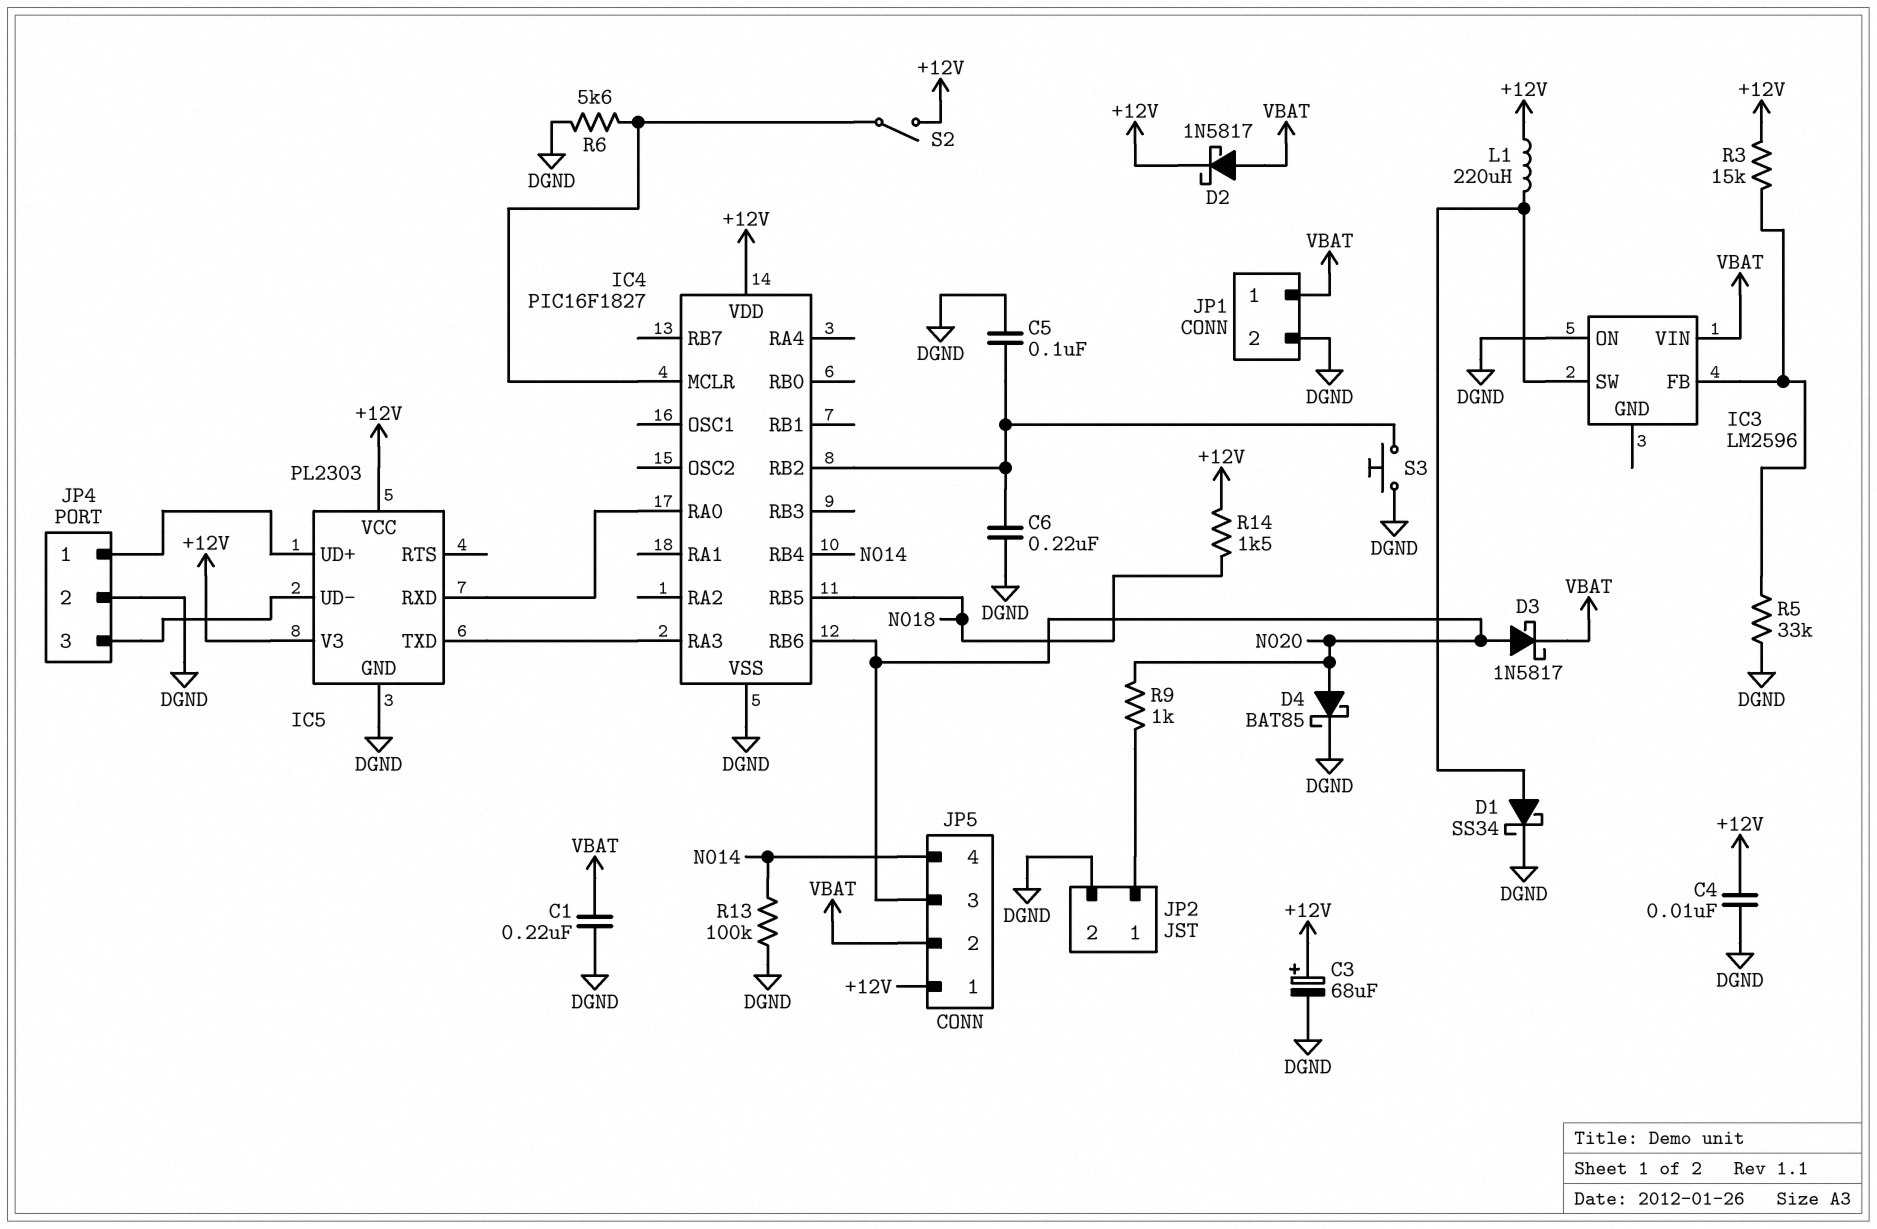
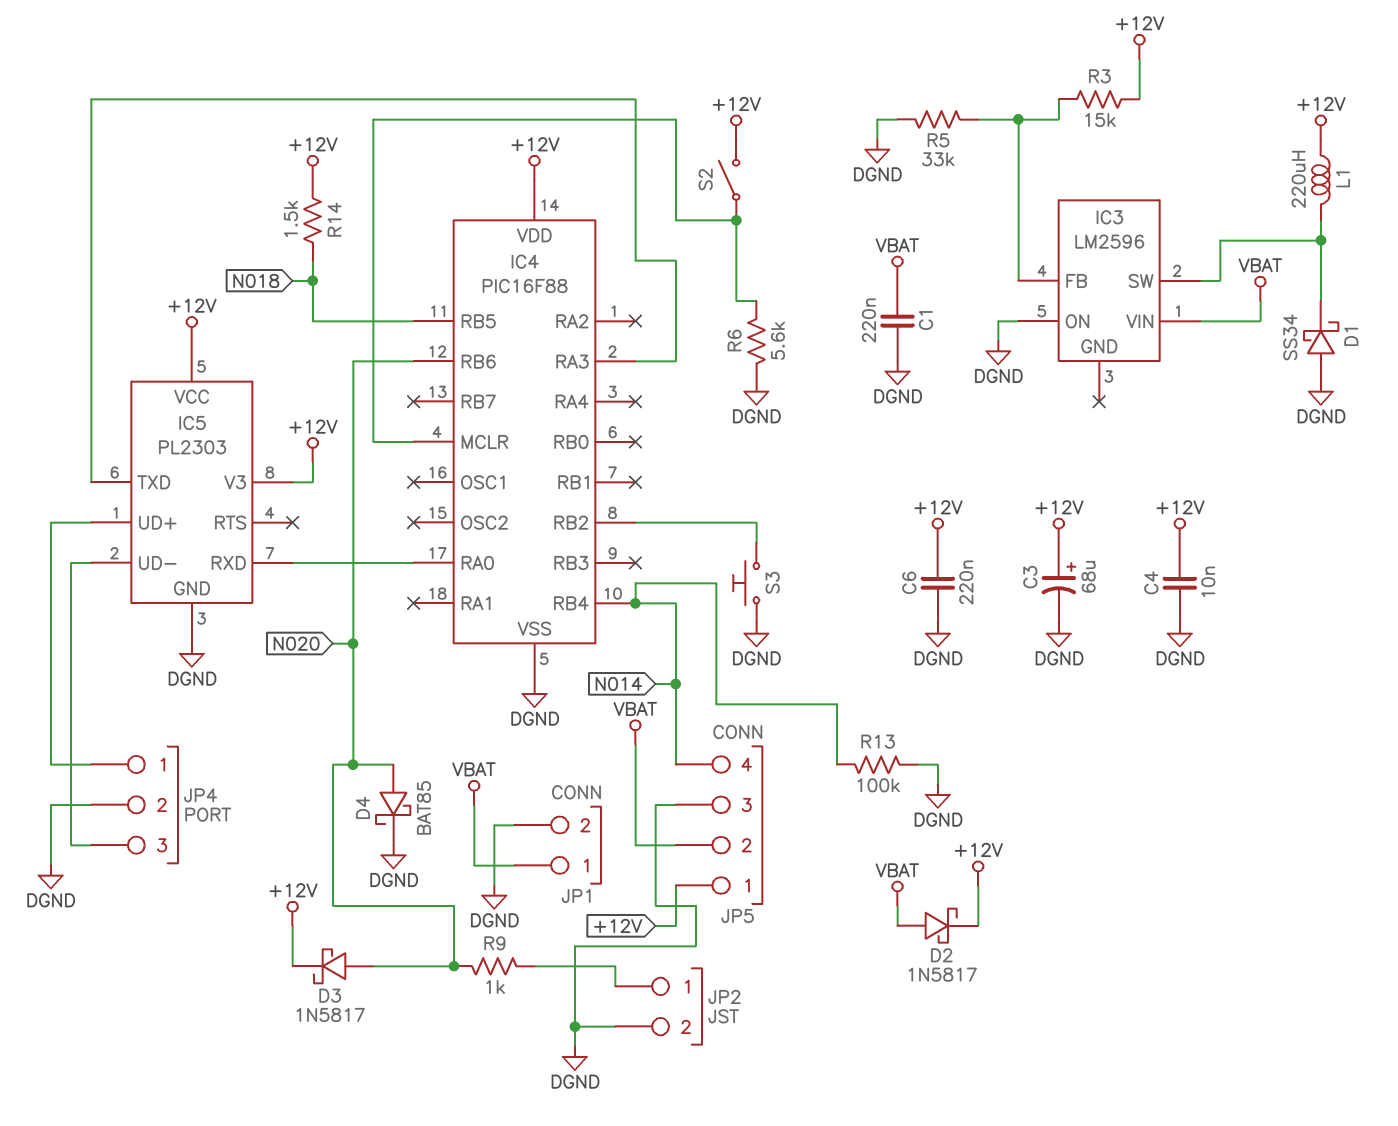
C5: 100nF (DGND, IC4/RB2) -> none
C6: 220nF (DGND, IC4/RB2) -> 220nF (+12V, DGND)
D1: schottky SS34 (A IC3/SW, K DGND) -> schottky SS34 (A DGND, K IC3/SW)
D3: schottky 1N5817 (A N020, K VBAT) -> schottky 1N5817 (A N020, K +12V)
IC4: PIC16F1827 -> PIC16F88
JP5 pin 3: N020 -> DGND

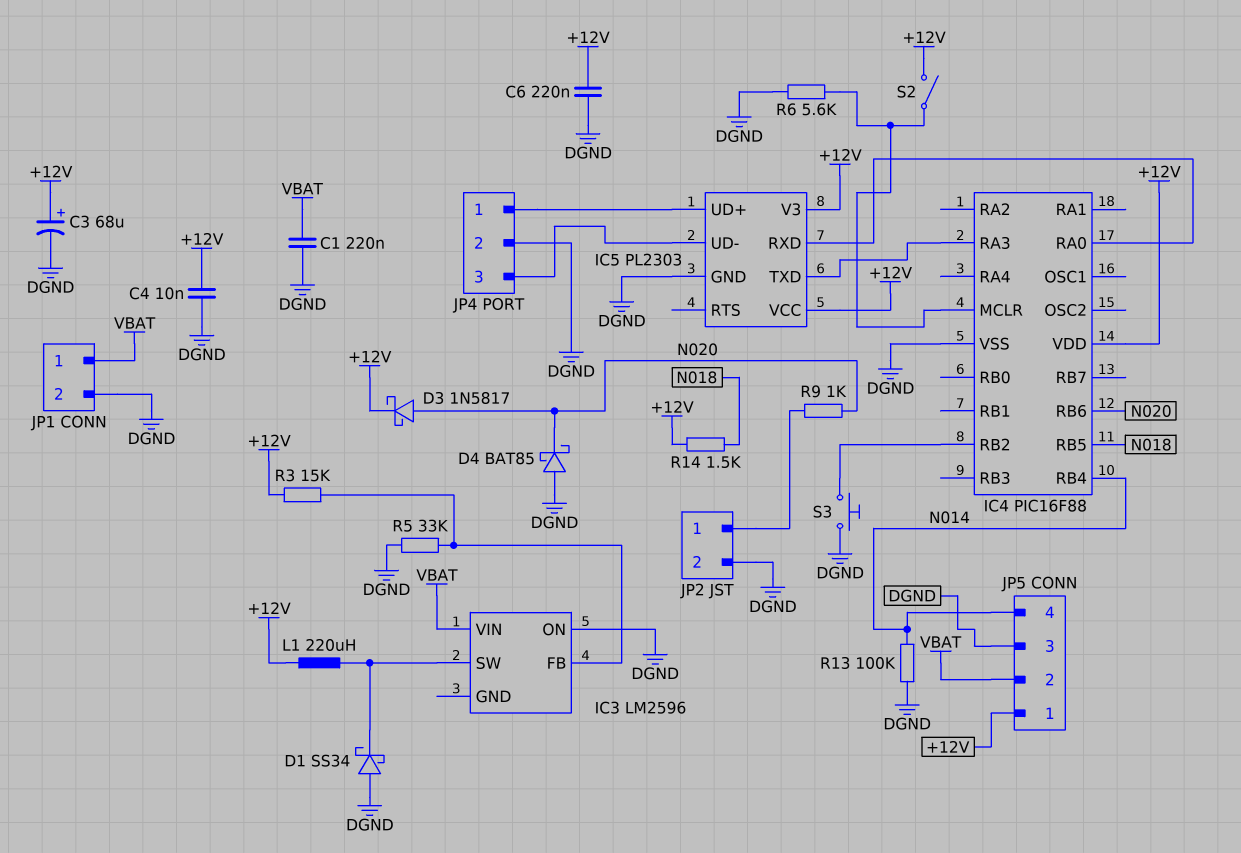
D2: schottky 1N5817 (A VBAT, K +12V) -> none
D4: schottky BAT85 (A N020, K DGND) -> schottky BAT85 (A DGND, K N020)

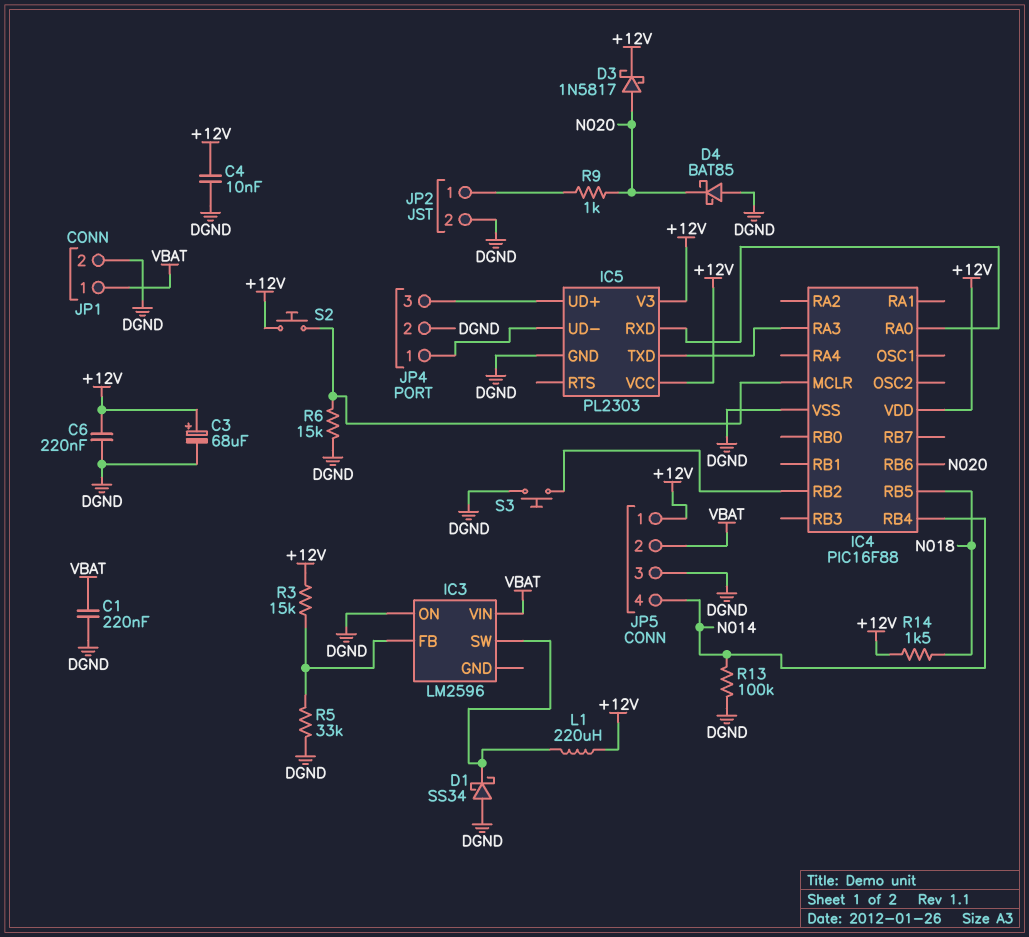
JP4 pin 1: IC5/UD+ -> IC5/UD-
JP4 pin 3: IC5/UD- -> IC5/UD+
R6: 5.6k (DGND, IC4/MCLR) -> 15k (DGND, IC4/MCLR)
S2: switch (+12V, IC4/MCLR) -> button (+12V, IC4/MCLR)

